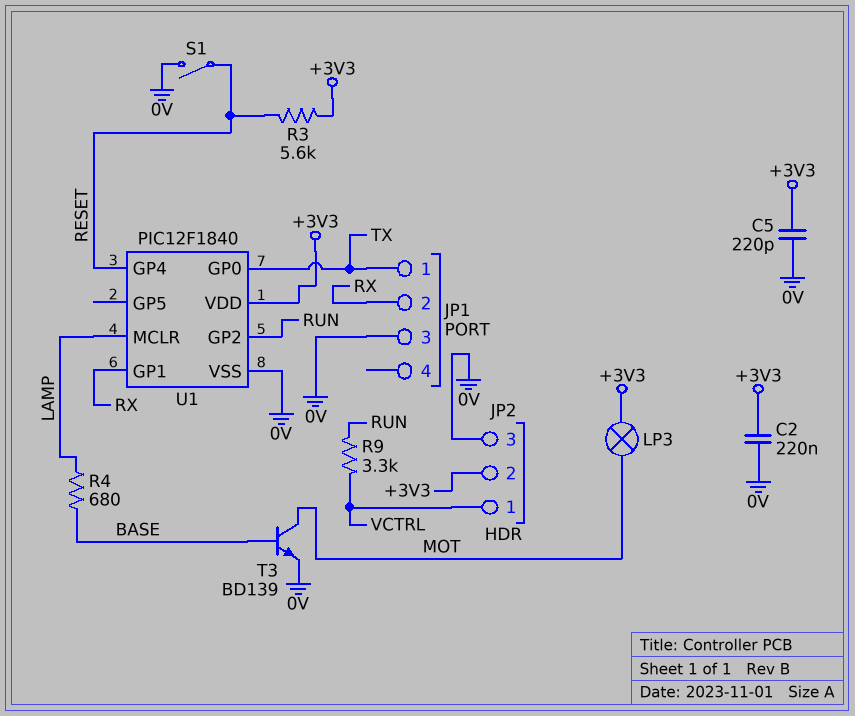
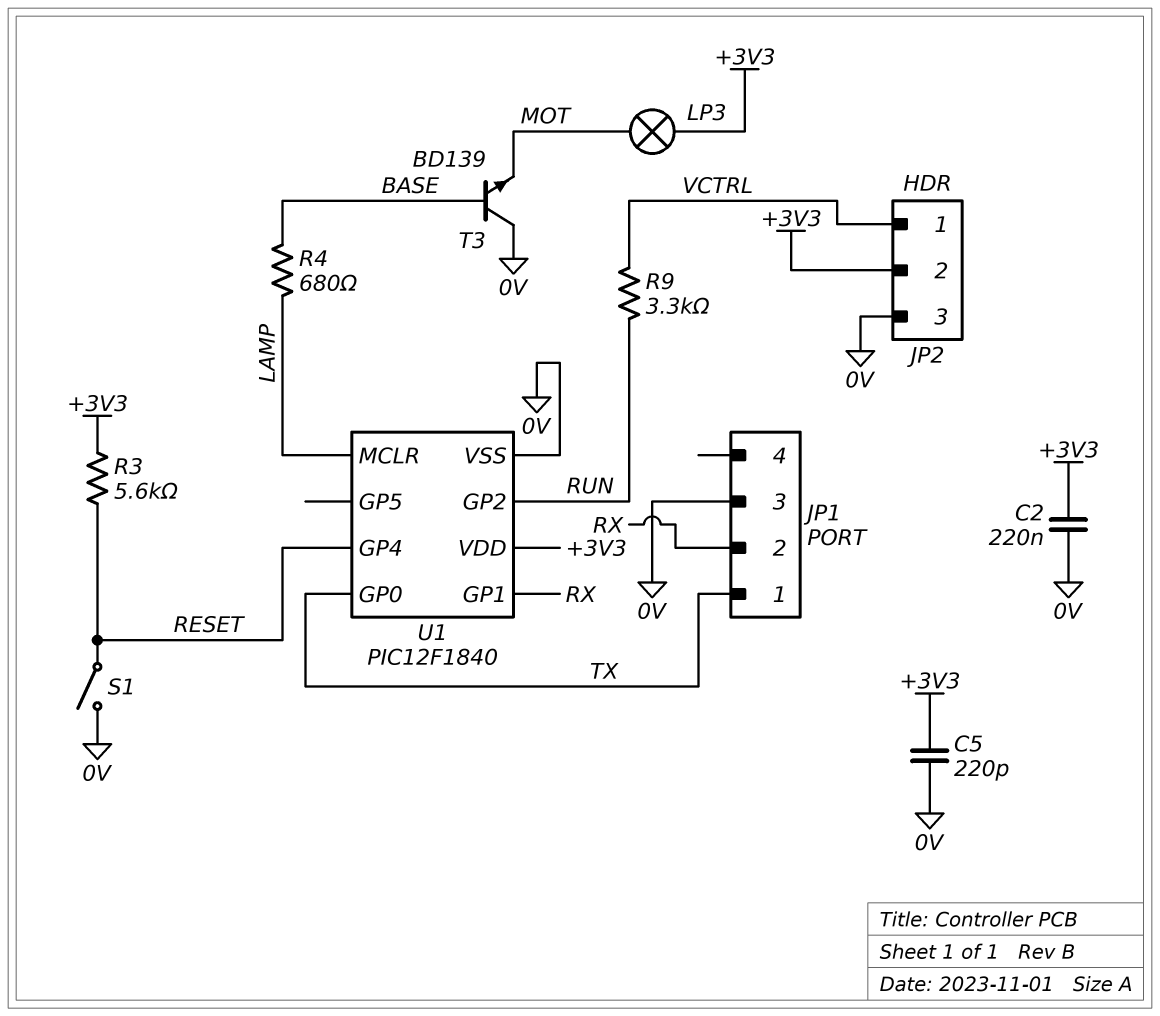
T3: NPN BD139 (B BASE, C MOT, E 0V) -> NPN BD139 (B BASE, C 0V, E MOT)

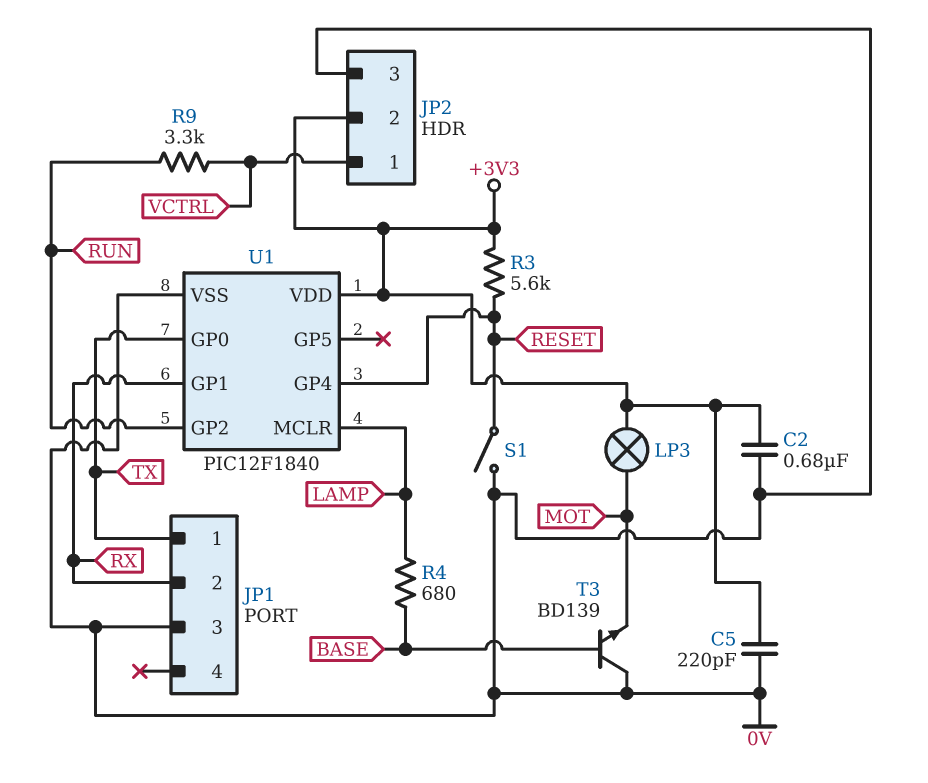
C2: 220nF (+3V3, 0V) -> 680nF (+3V3, 0V)

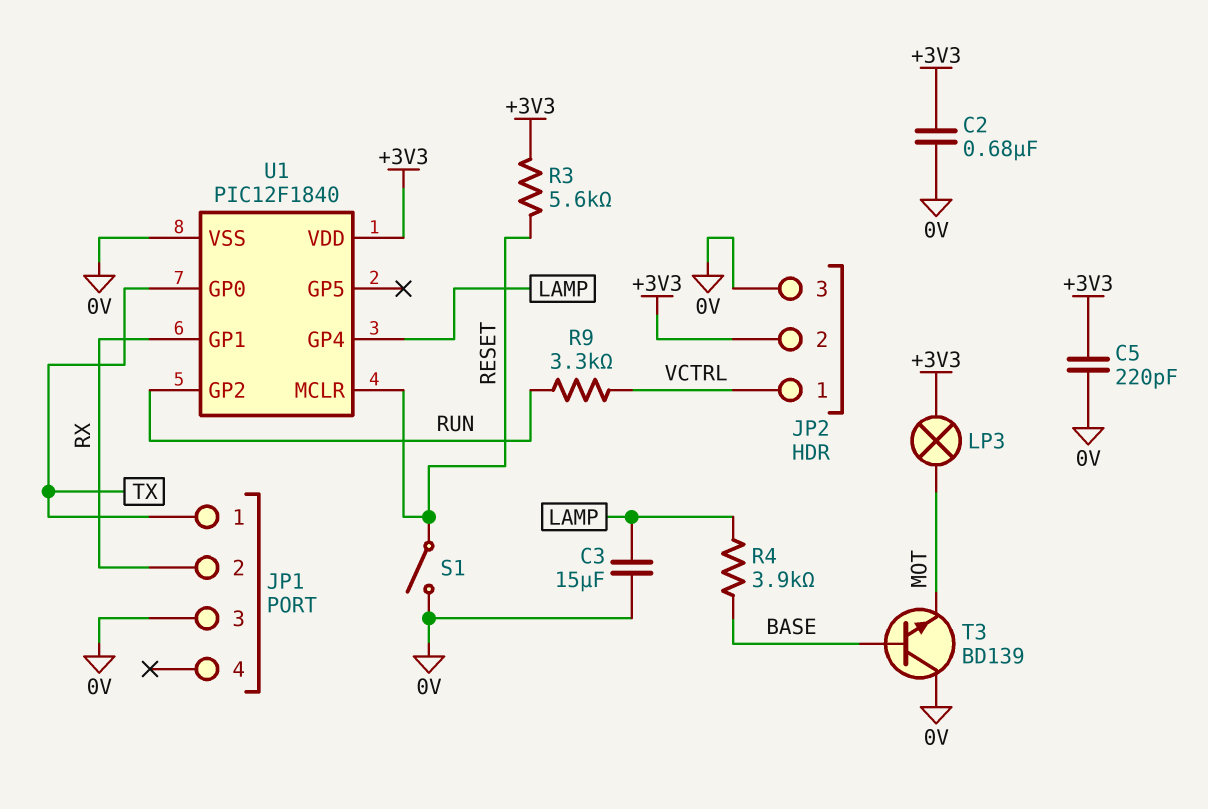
C3: none -> 15uF (0V, LAMP)
R4: 680 (BASE, LAMP) -> 3.9k (BASE, LAMP)
U1 pin GP4: RESET -> LAMP
U1 pin MCLR: LAMP -> RESET

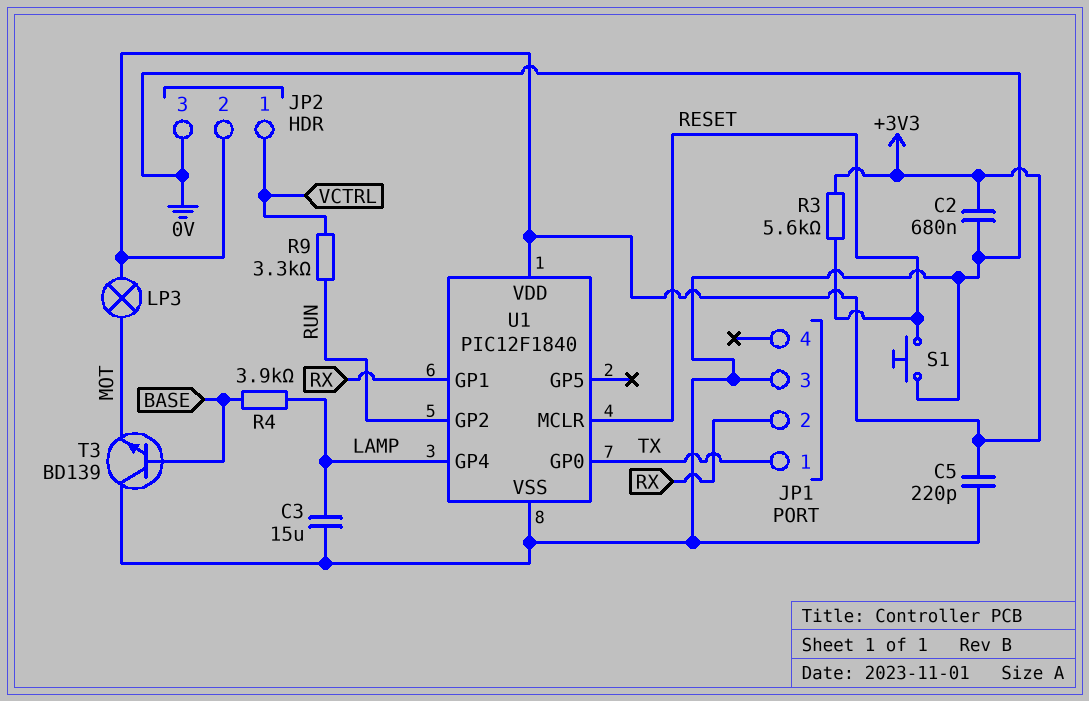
S1: switch (0V, RESET) -> button (0V, RESET)

